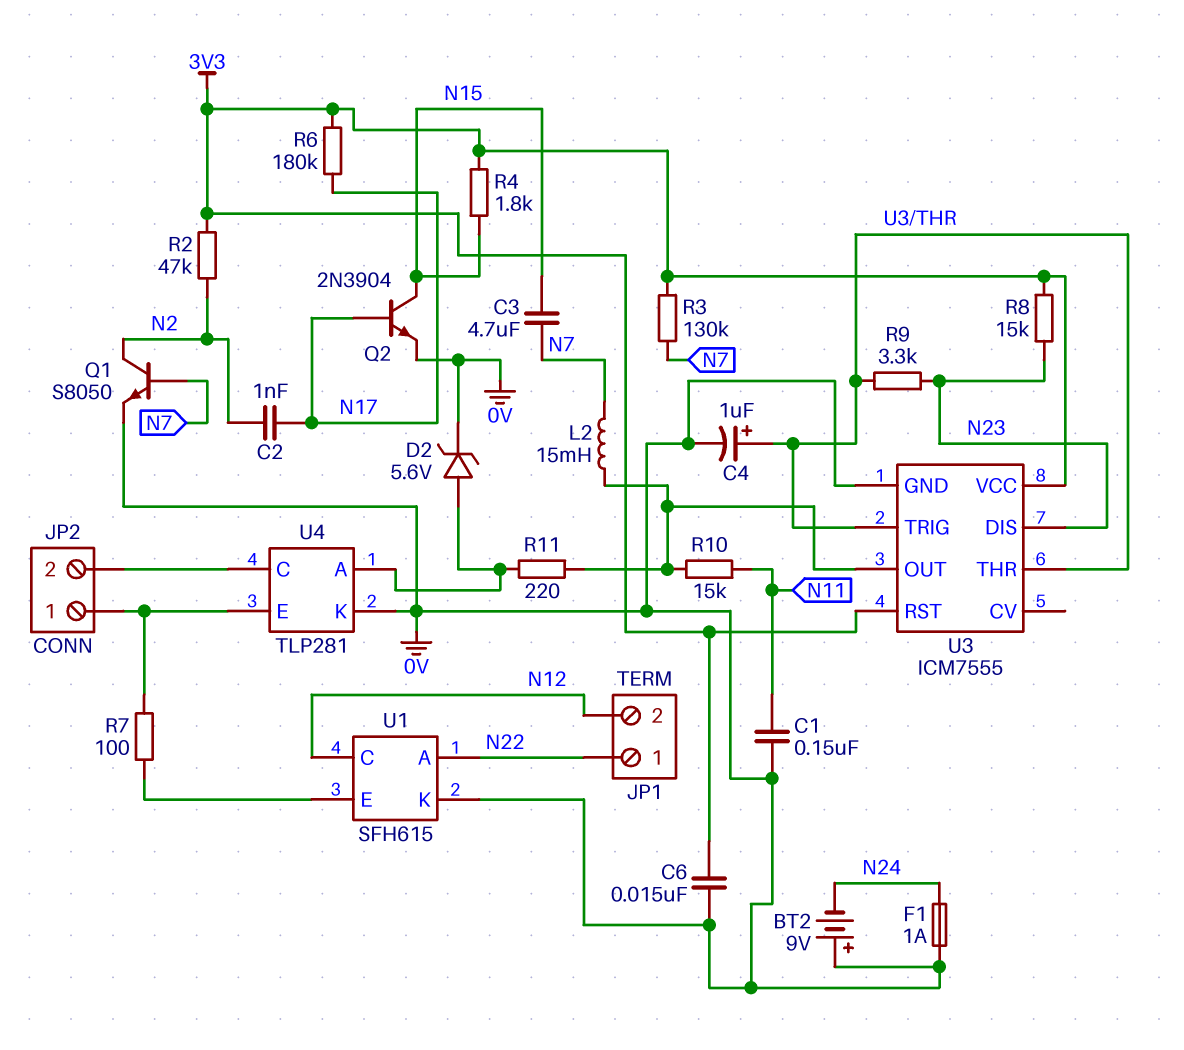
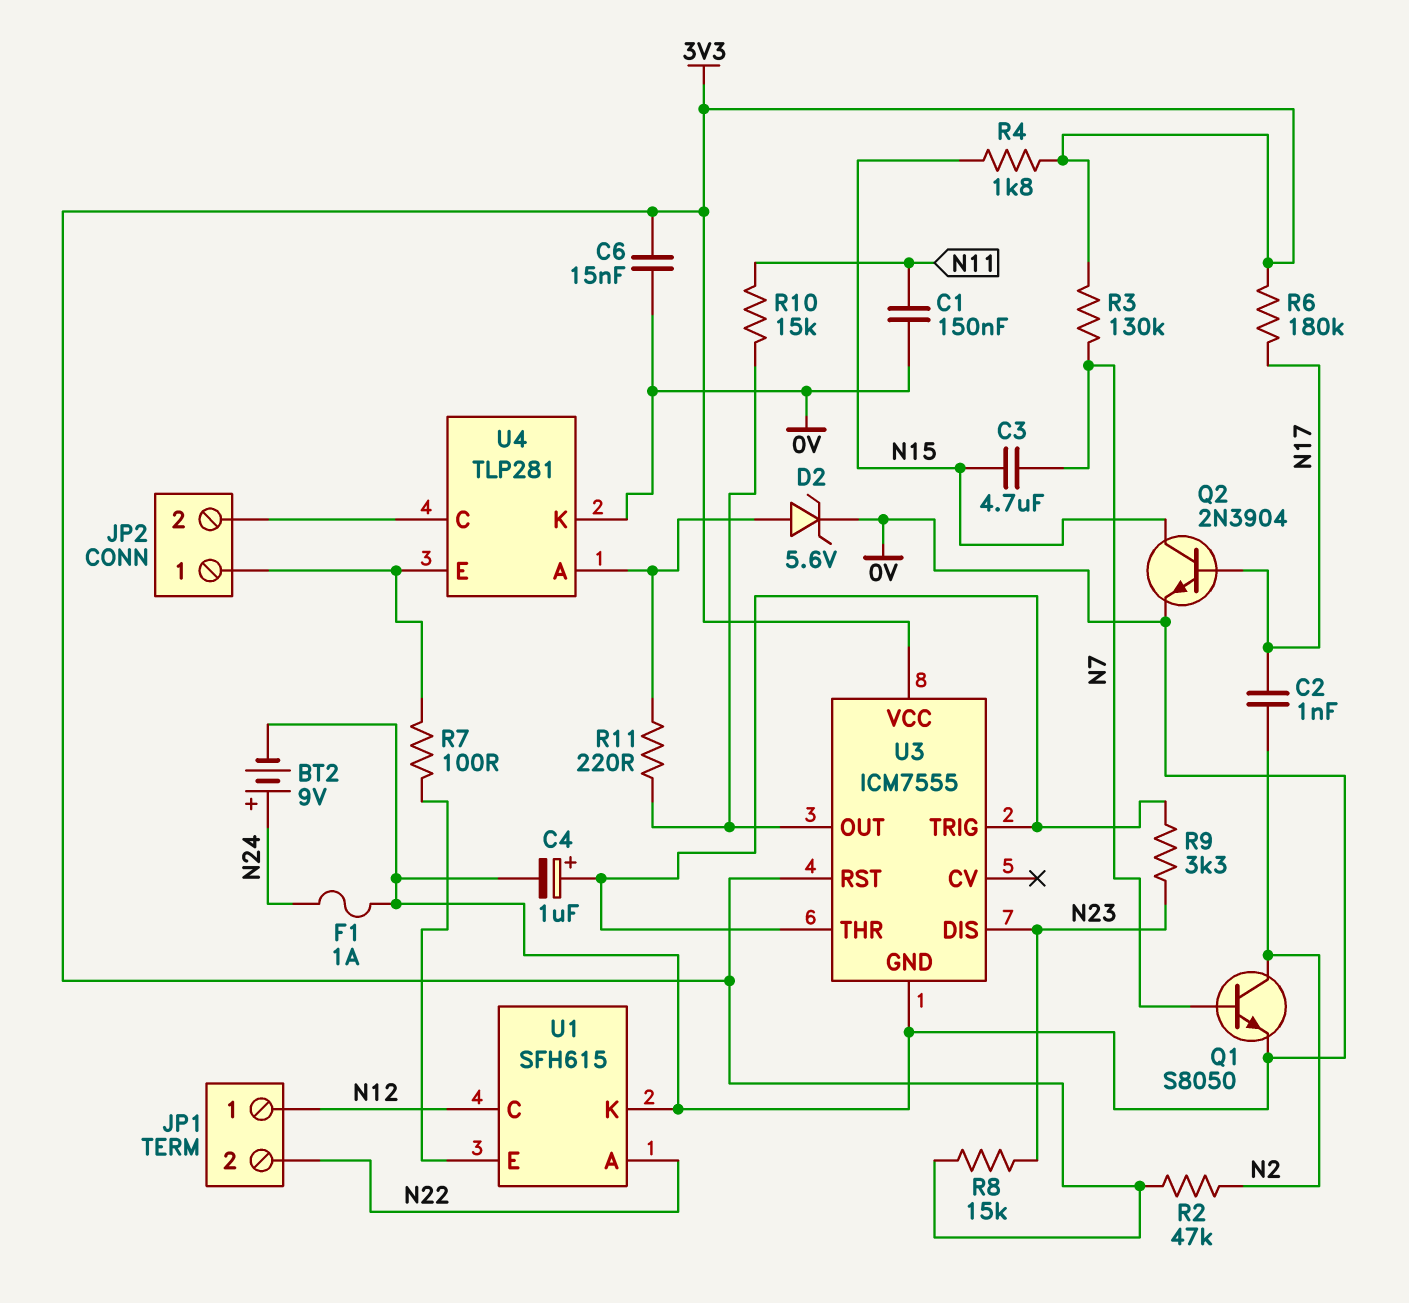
BT2: 9V (plus 0V, minus N24) -> 9V (plus N24, minus 0V)
JP1 pin 1: N22 -> N12
JP1 pin 2: N12 -> N22
L2: 15mH (N7, U3/OUT) -> none

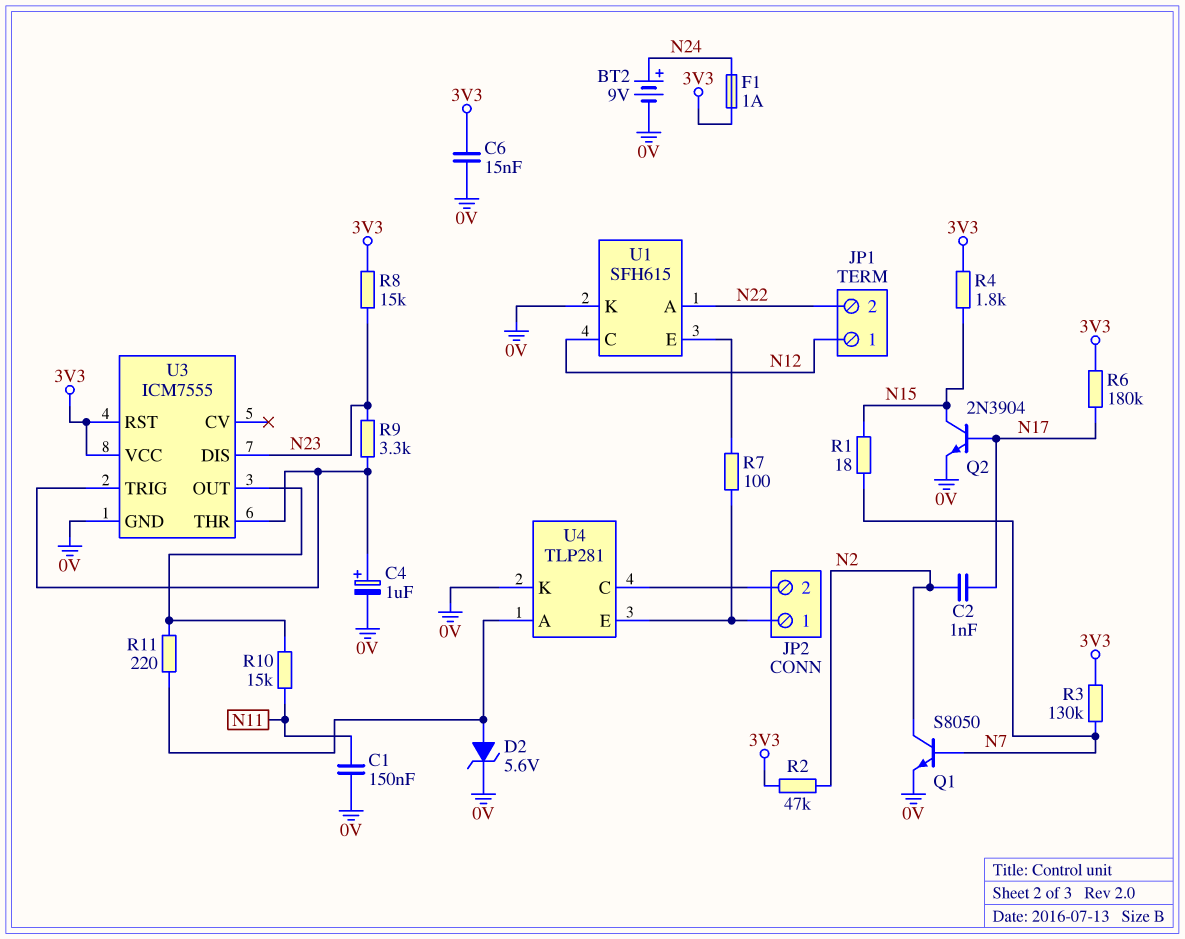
C3: 4.7uF (N7, N15) -> none
F1: 1A (0V, N24) -> 1A (3V3, N24)
R1: none -> 18 (N7, N15)

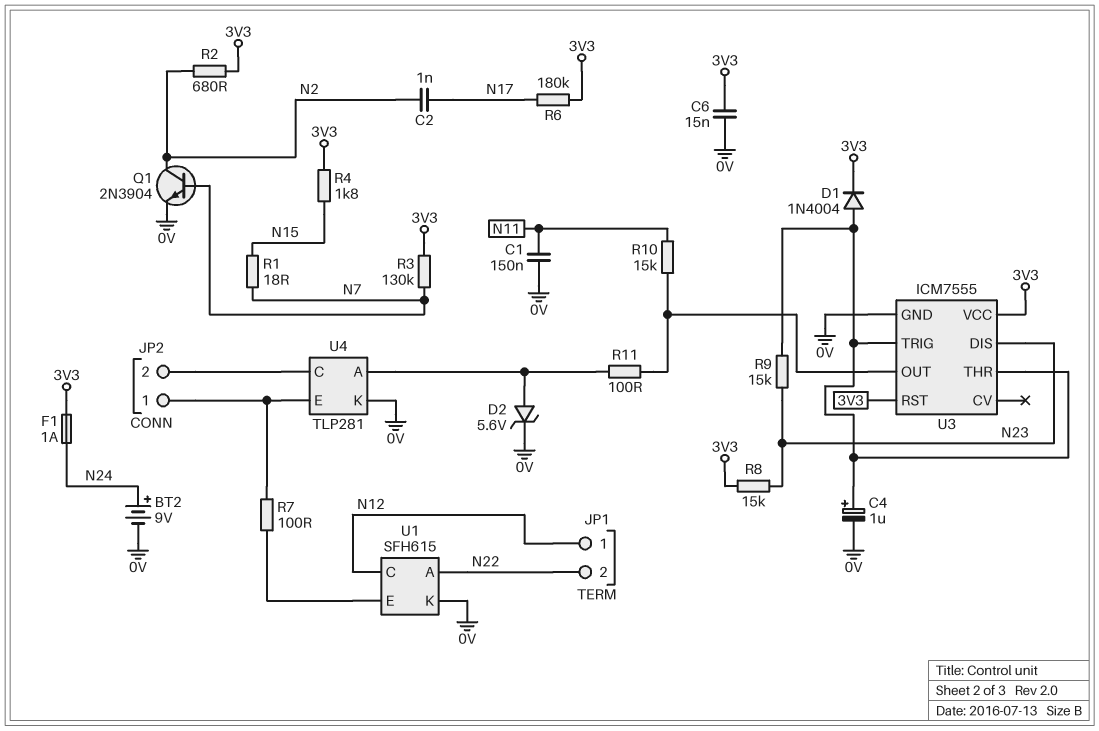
D1: none -> diode 1N4004 (A U3/THR, K 3V3)
Q1: NPN S8050 (B N7, C N2, E 0V) -> NPN 2N3904 (B N7, C N2, E 0V)
Q2: NPN 2N3904 (B N17, C N15, E 0V) -> none
R2: 47k (3V3, N2) -> 680 (3V3, N2)
R9: 3.3k (N23, U3/THR) -> 15k (N23, U3/THR)
R11: 220 (U3/OUT, U4/A) -> 100 (U3/OUT, U4/A)

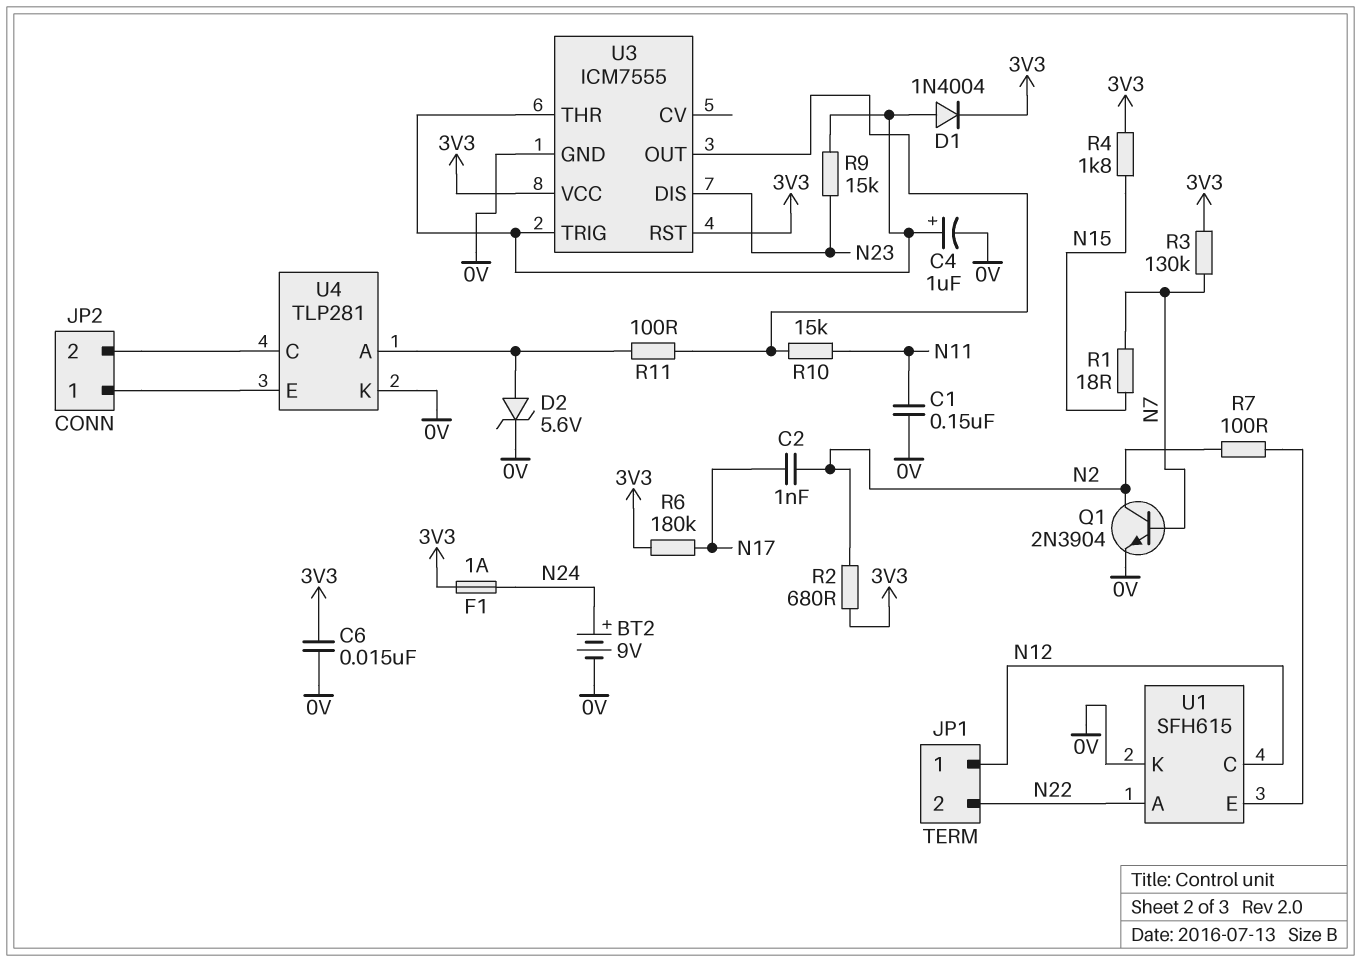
R7: 100 (JP2/1, U1/E) -> 100 (N2, U1/E)
R8: 15k (3V3, N23) -> none

